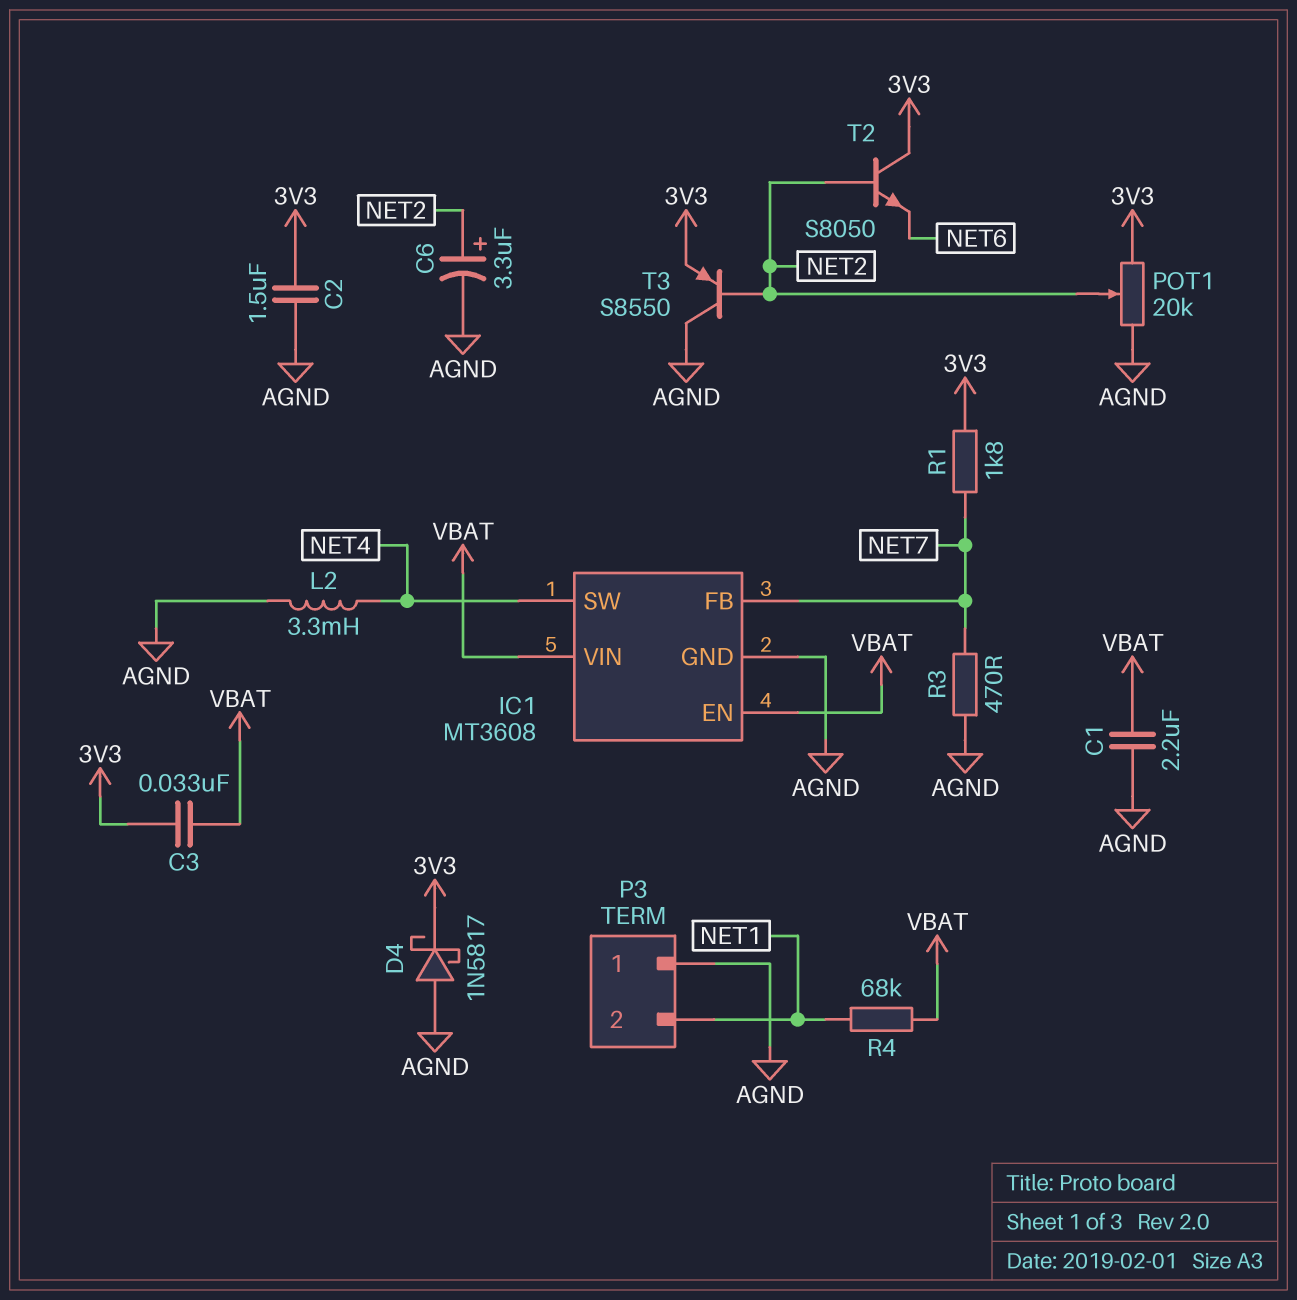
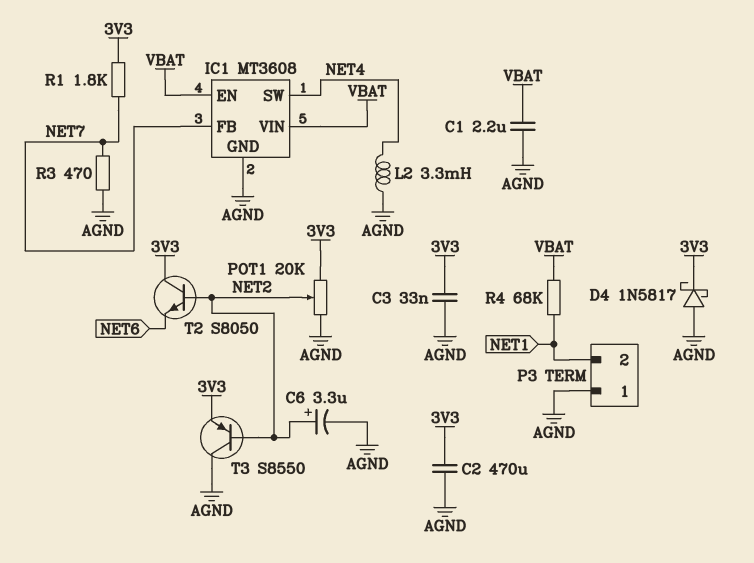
C2: 1.5uF (3V3, AGND) -> 470uF (3V3, AGND)
C3: 33nF (3V3, VBAT) -> 33nF (3V3, AGND)

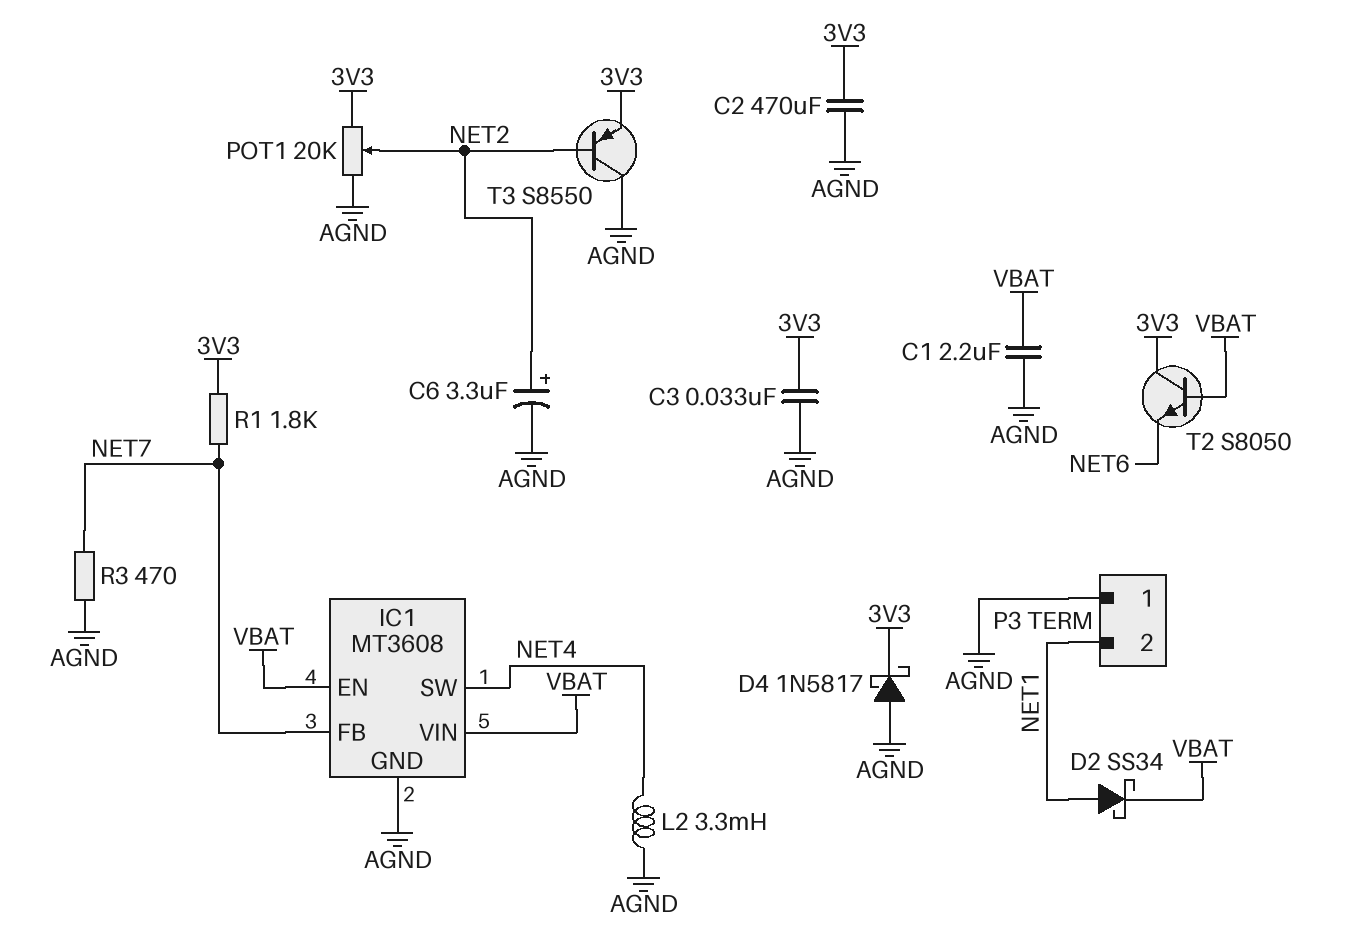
D2: none -> schottky SS34 (A NET1, K VBAT)
R4: 68k (NET1, VBAT) -> none
T2: NPN S8050 (B NET2, C 3V3, E NET6) -> NPN S8050 (B VBAT, C 3V3, E NET6)

